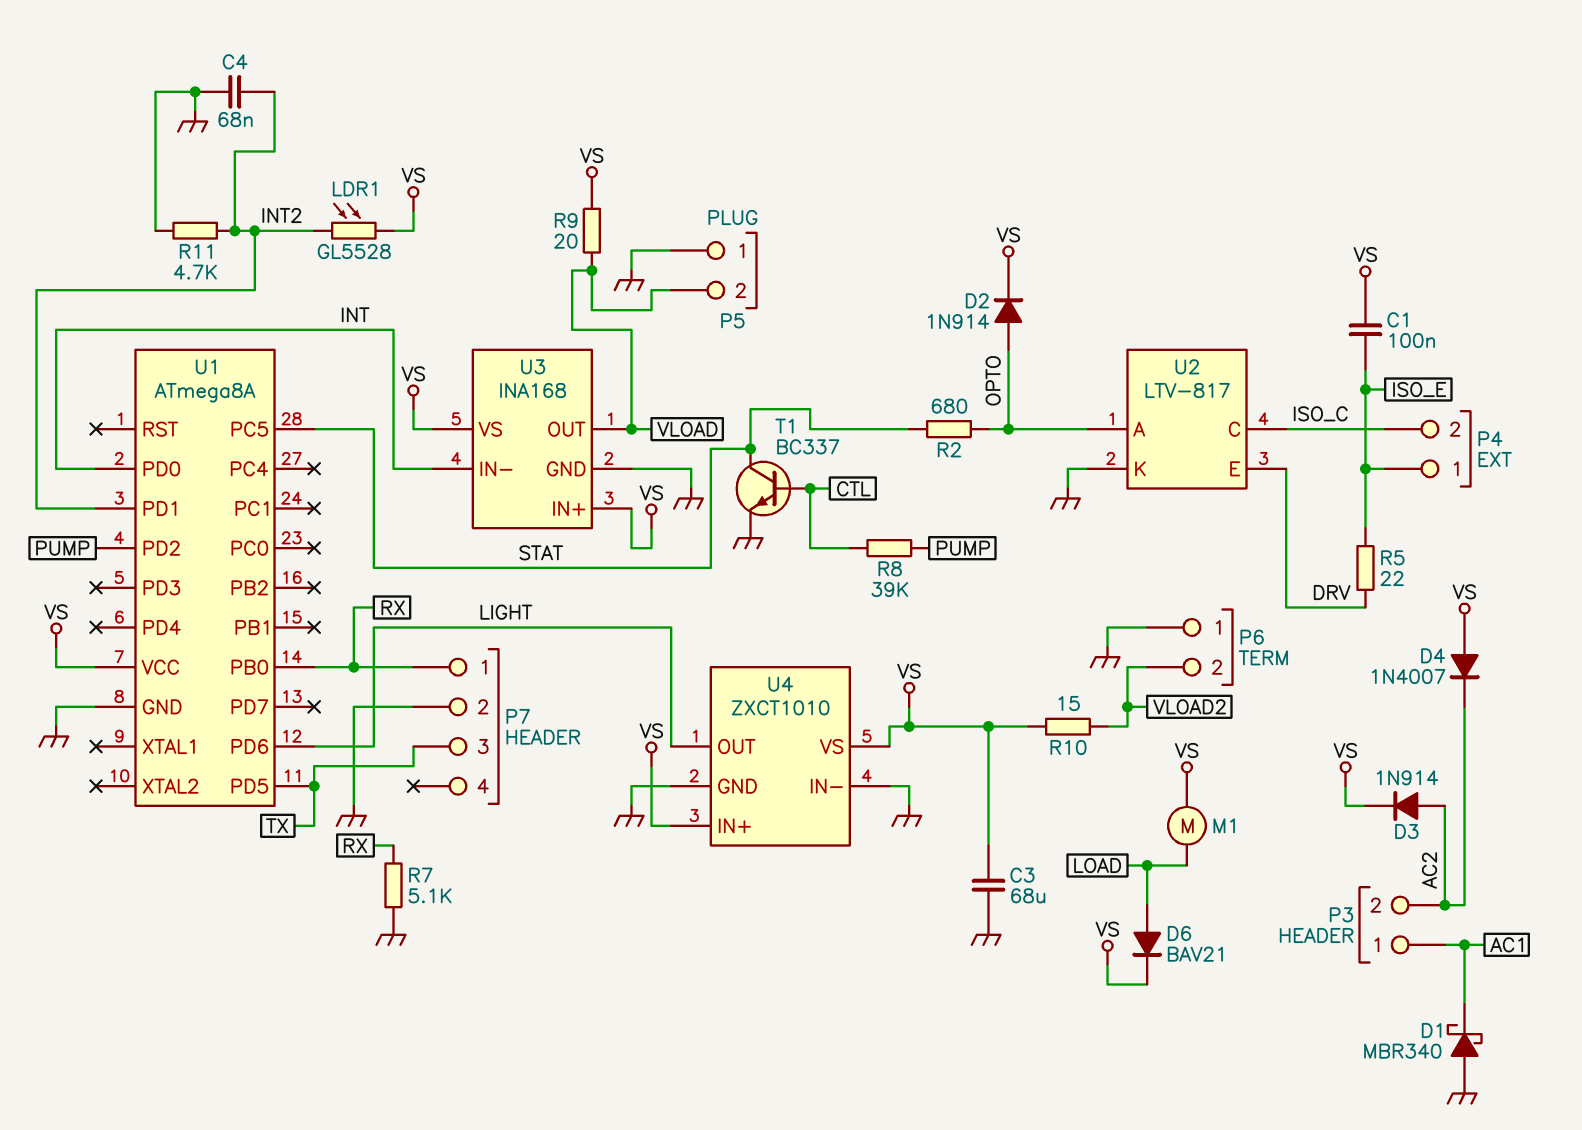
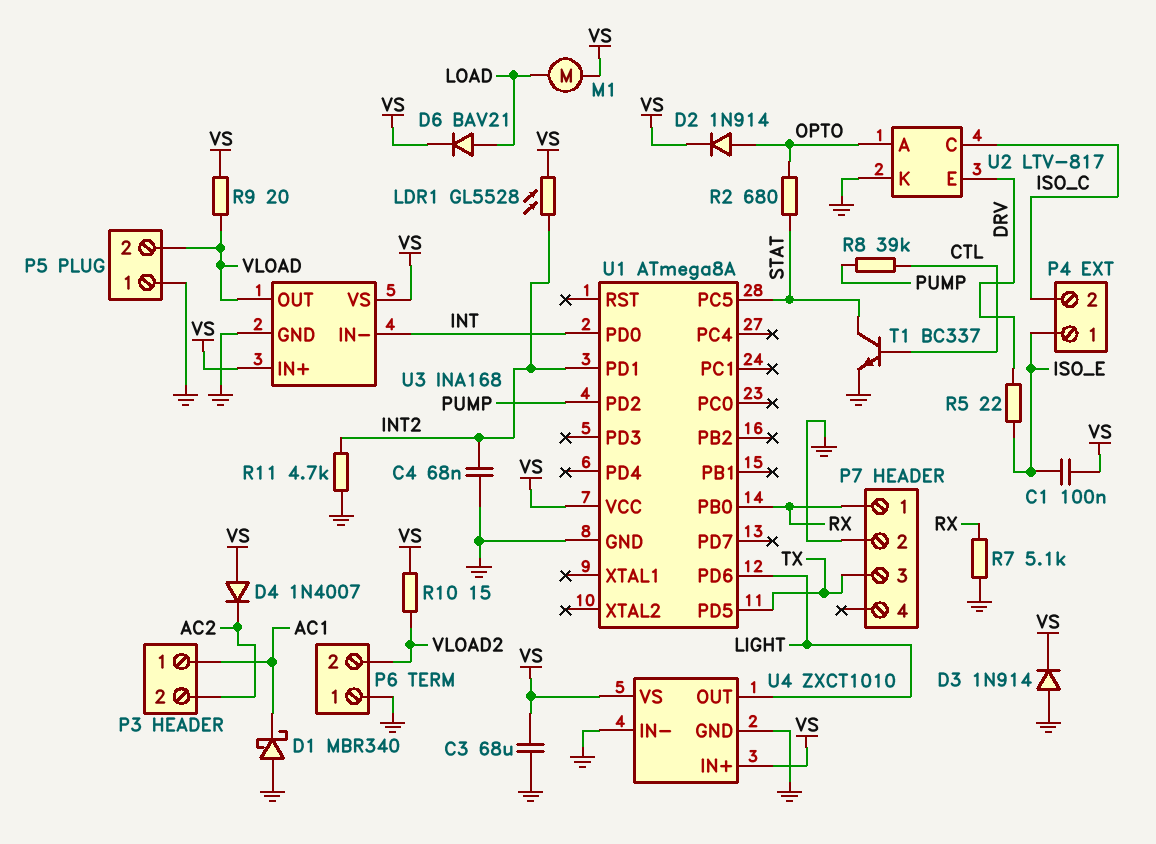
D3: diode 1N914 (A AC2, K VS) -> diode 1N914 (A GND, K VS)

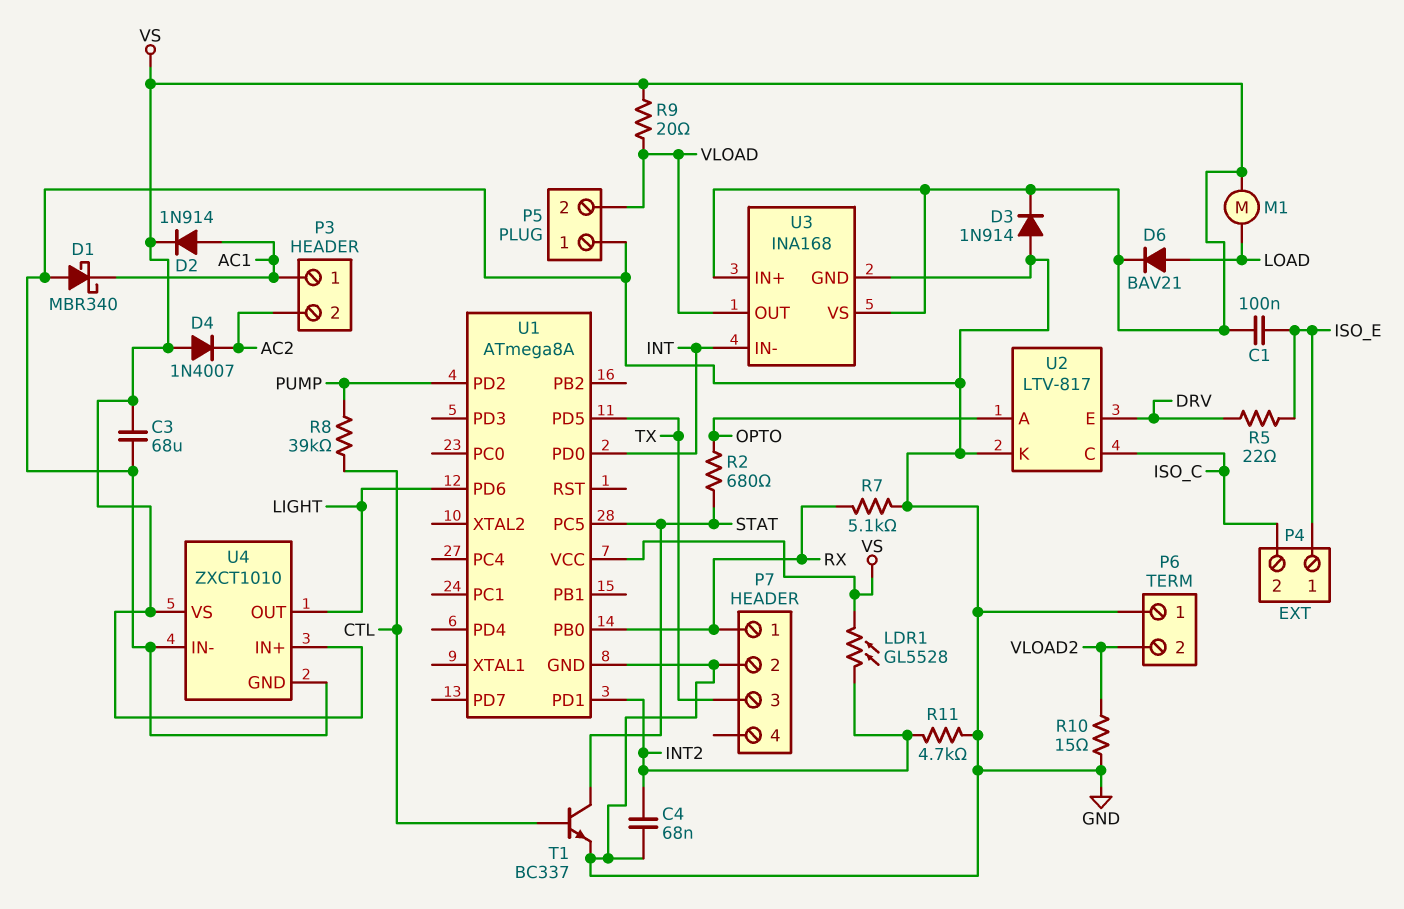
D2: diode 1N914 (A OPTO, K VS) -> diode 1N914 (A AC1, K VS)
R10: 15 (VLOAD2, VS) -> 15 (GND, VLOAD2)

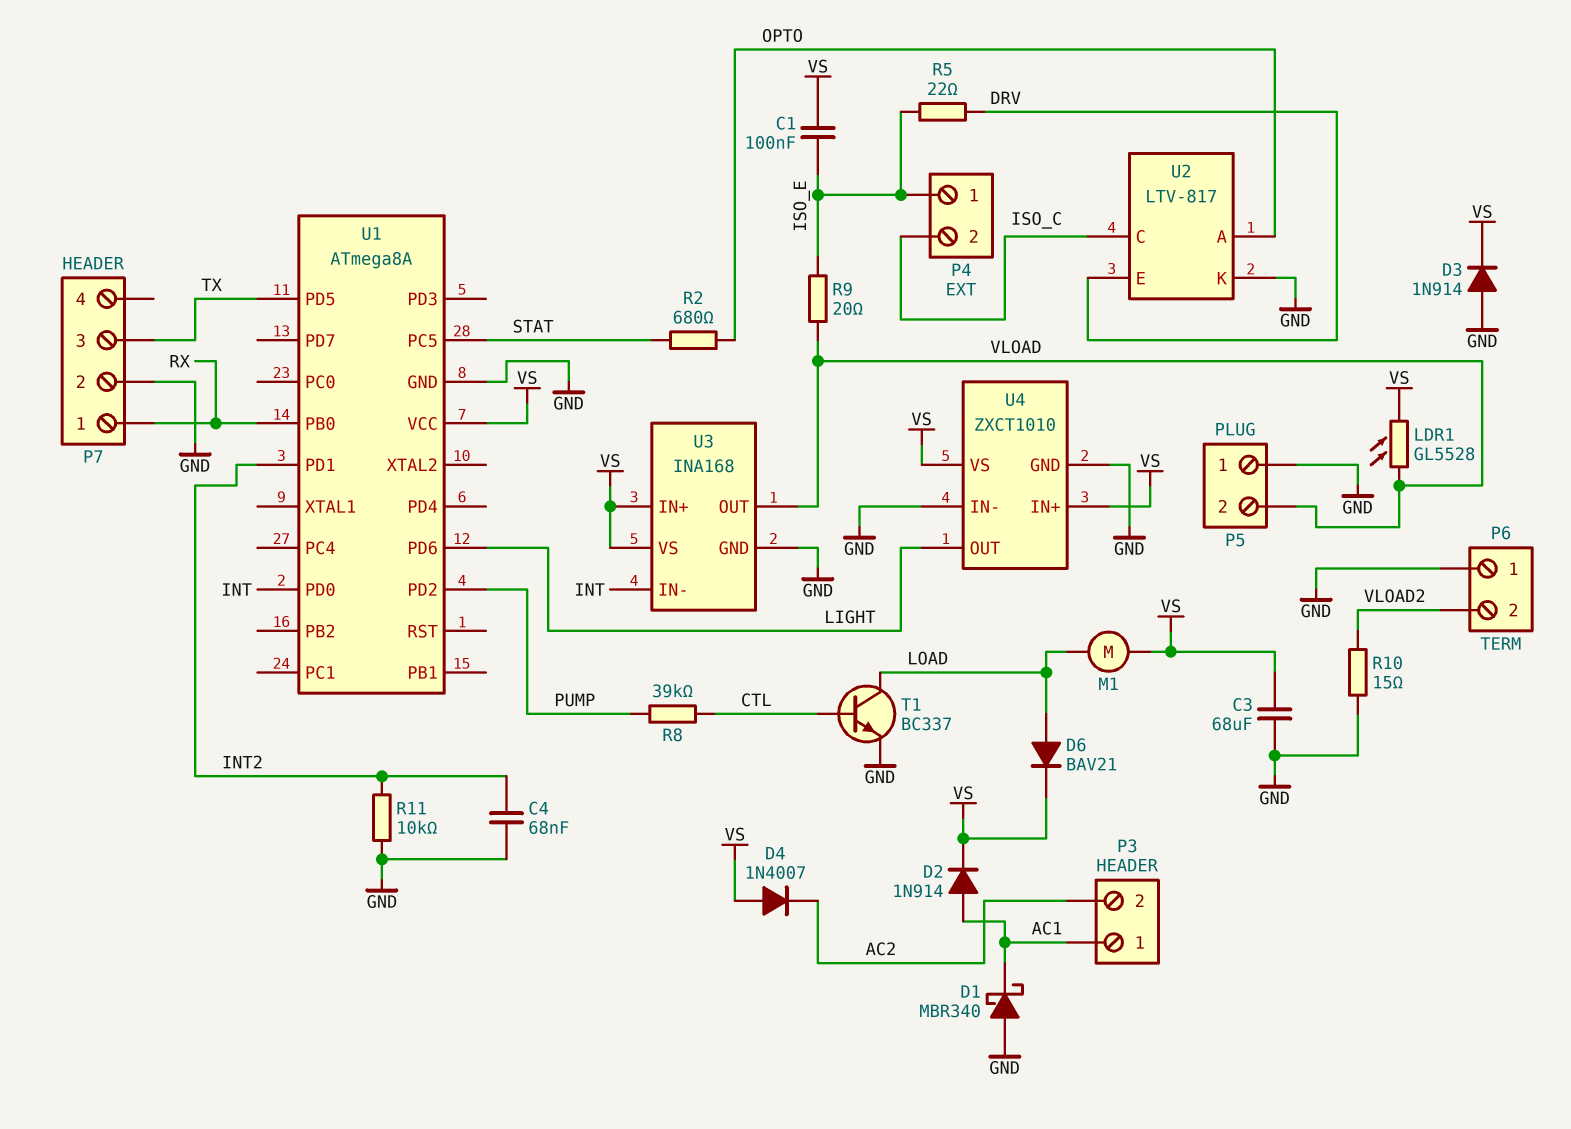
LDR1: GL5528 (INT2, VS) -> GL5528 (VLOAD, VS)
R7: 5.1k (GND, RX) -> none
R9: 20 (VLOAD, VS) -> 20 (ISO_E, VLOAD)
R11: 4.7k (GND, INT2) -> 10k (GND, INT2)
T1: NPN BC337 (B CTL, C STAT, E GND) -> NPN BC337 (B CTL, C LOAD, E GND)

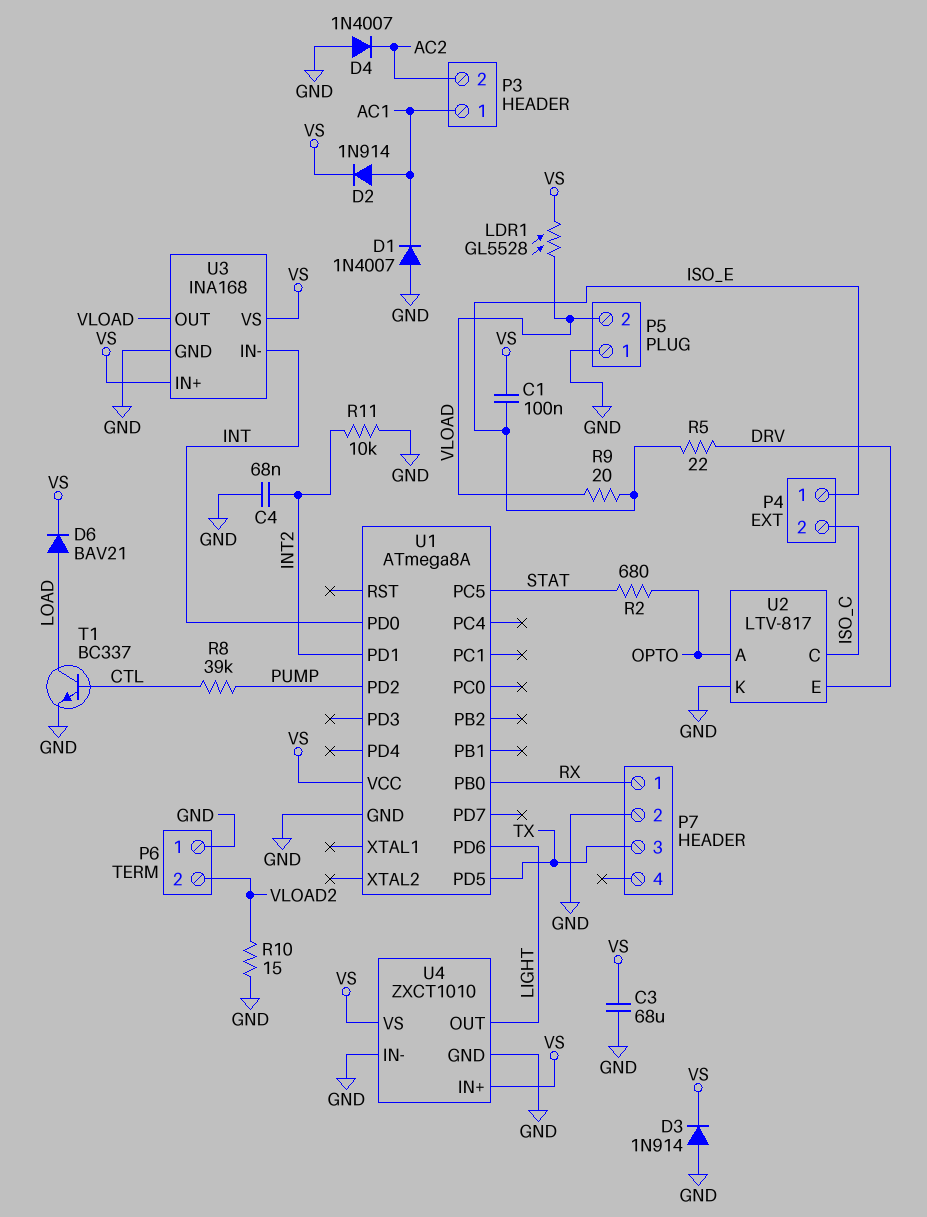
D1: schottky MBR340 (A GND, K AC1) -> diode 1N4007 (A GND, K AC1)
D4: diode 1N4007 (A VS, K AC2) -> diode 1N4007 (A GND, K AC2)
M1: motor (LOAD, VS) -> none

